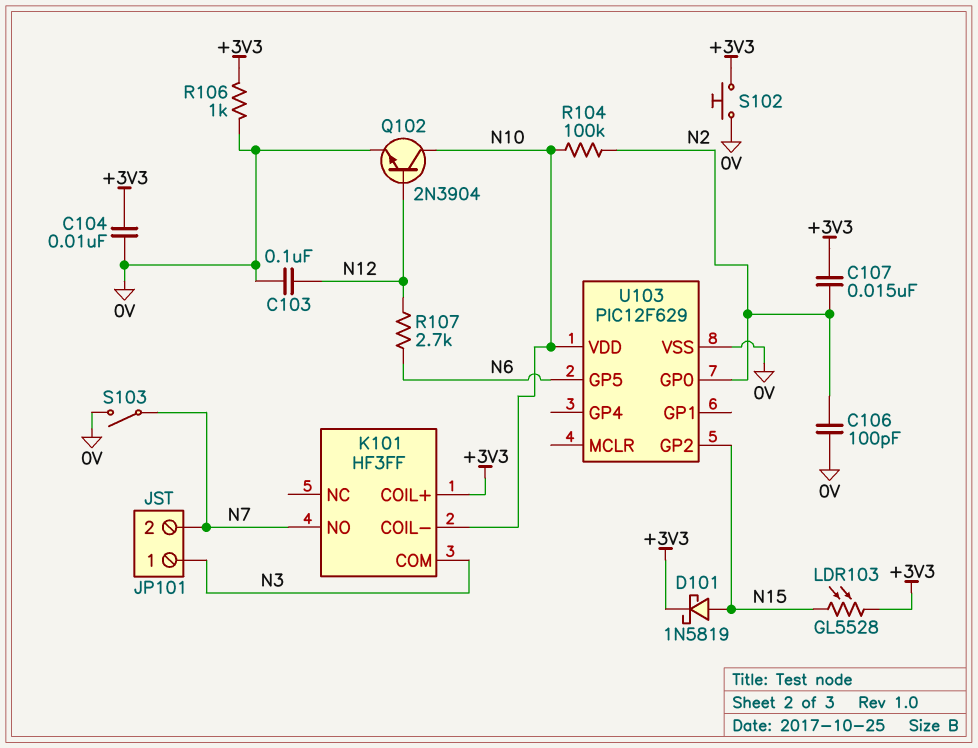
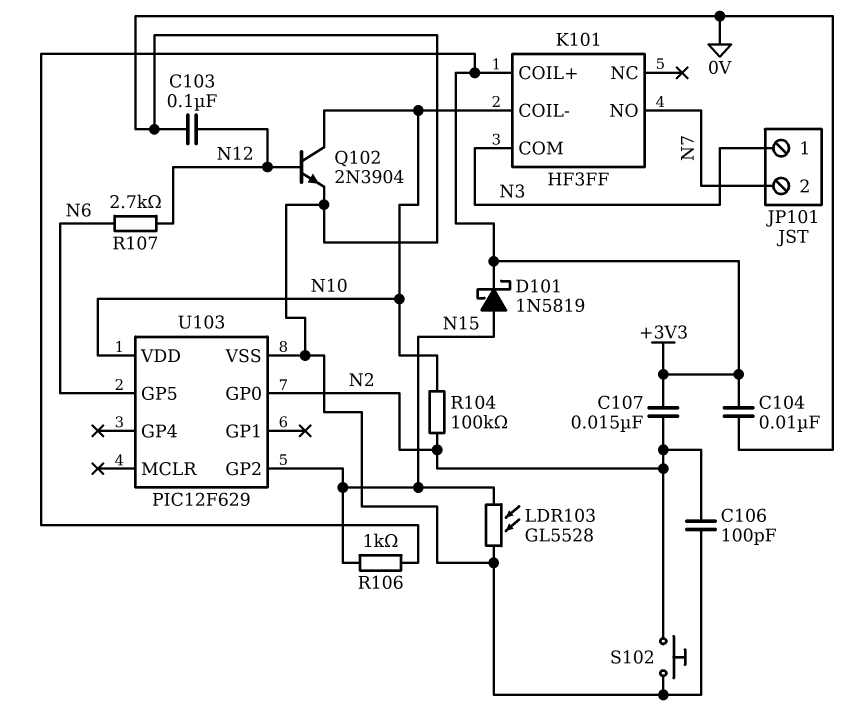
LDR103: GL5528 (+3V3, N15) -> GL5528 (0V, N15)
R106: 1k (+3V3, 0V) -> 1k (+3V3, N15)
S102: button (+3V3, 0V) -> button (0V, N2)
S103: switch (0V, N7) -> none

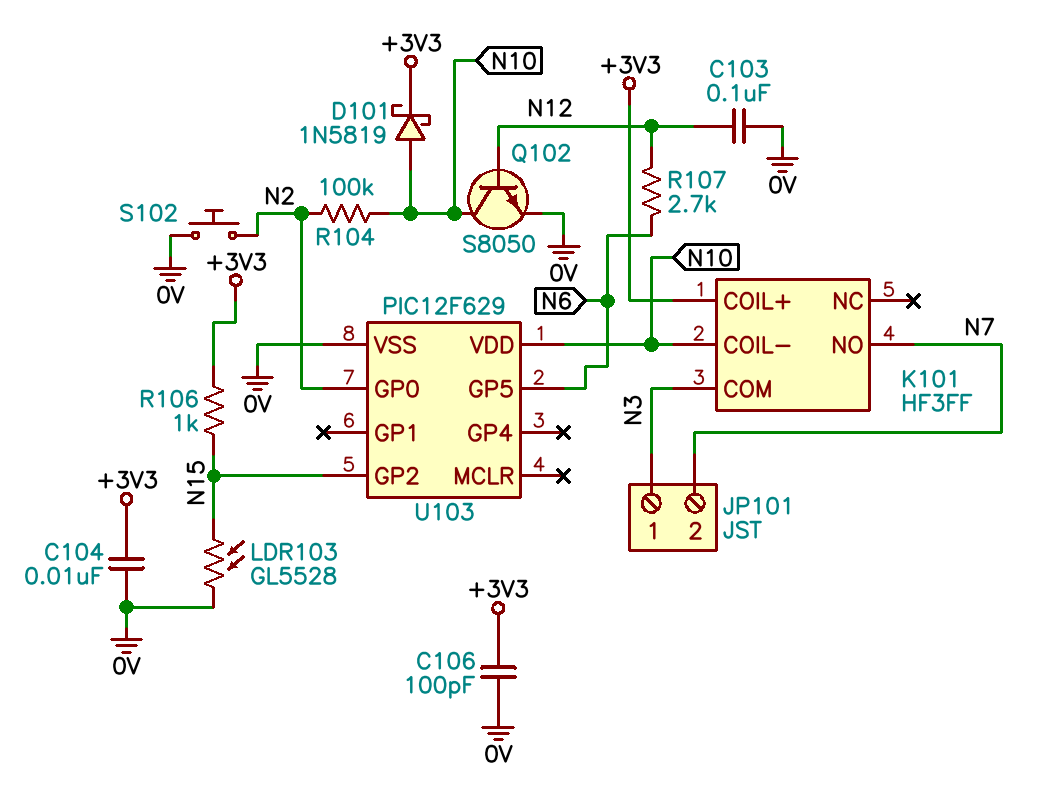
C106: 100pF (0V, N2) -> 100pF (+3V3, 0V)
C107: 15nF (+3V3, N2) -> none
D101: schottky 1N5819 (A N15, K +3V3) -> schottky 1N5819 (A N10, K +3V3)
Q102: NPN 2N3904 (B N12, C N10, E 0V) -> NPN S8050 (B N12, C N10, E 0V)

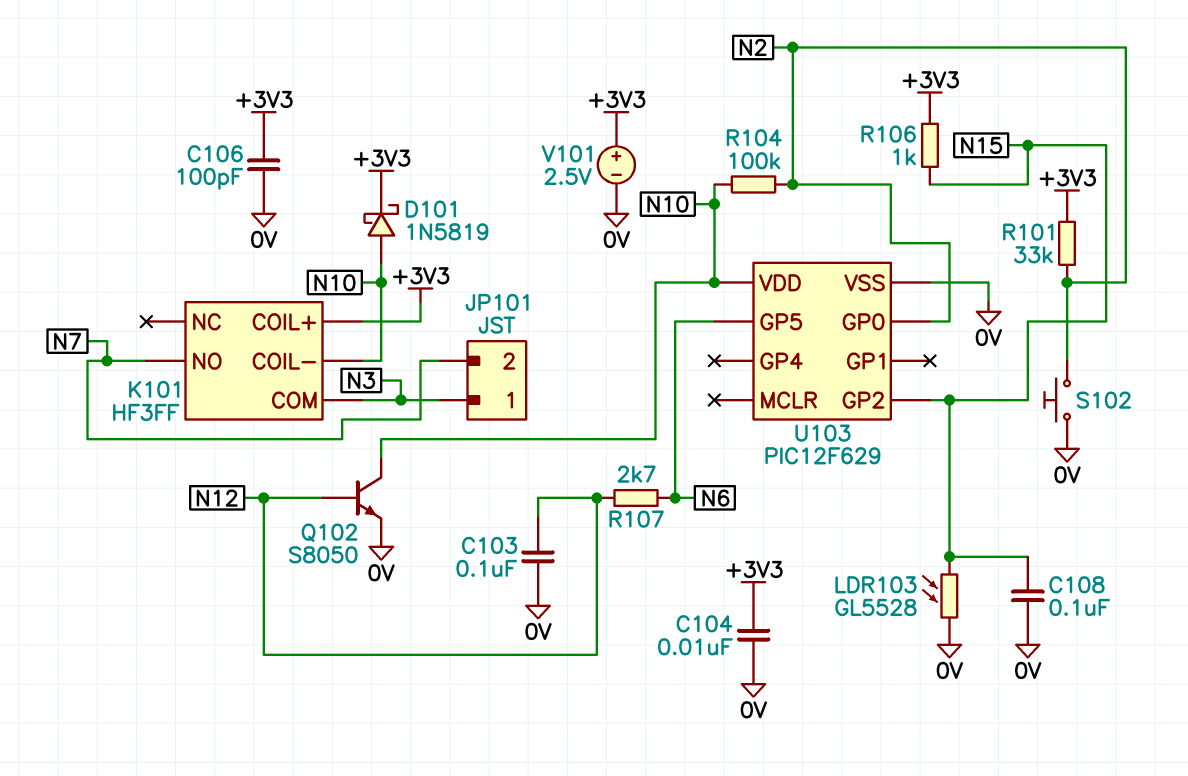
C108: none -> 100nF (0V, N15)
R101: none -> 33k (+3V3, N2)
V101: none -> 2.5V (plus +3V3, minus 0V)

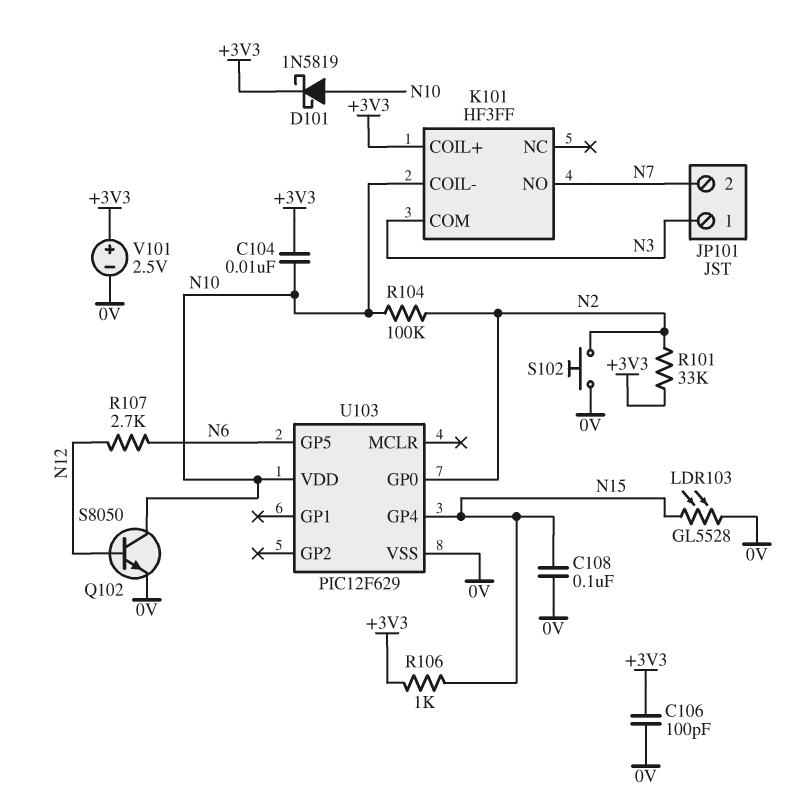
C103: 100nF (0V, N12) -> none
C104: 10nF (+3V3, 0V) -> 10nF (+3V3, N10)
U103 pin GP2: N15 -> none
U103 pin GP4: none -> N15

